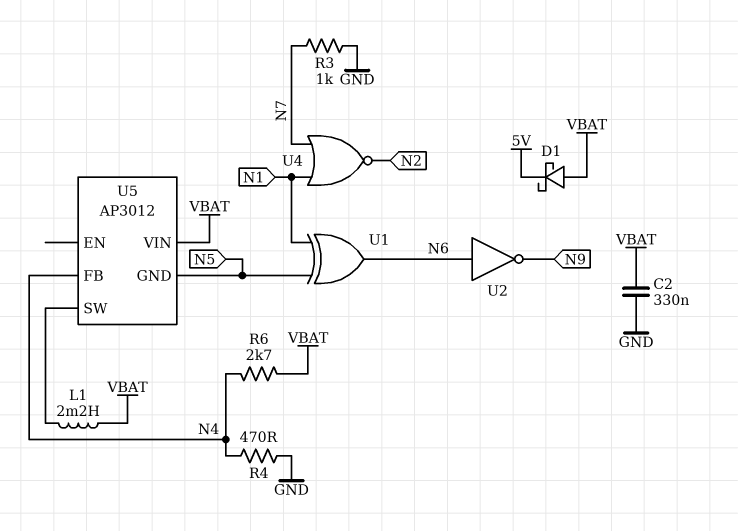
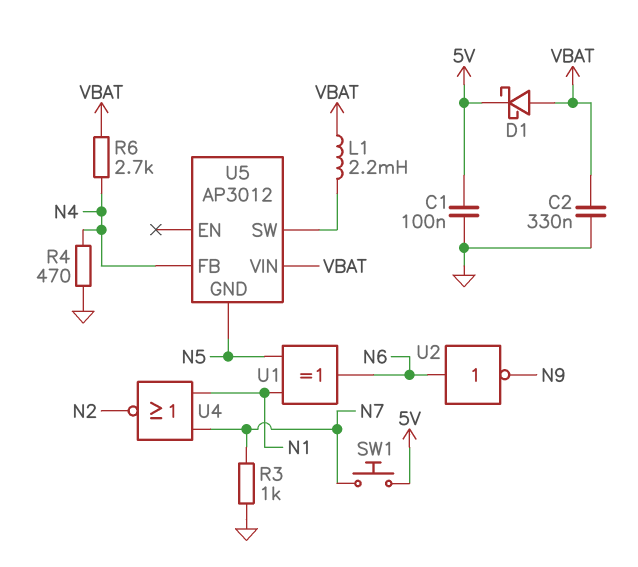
C1: none -> 100nF (5V, GND)
SW1: none -> button (5V, N7)

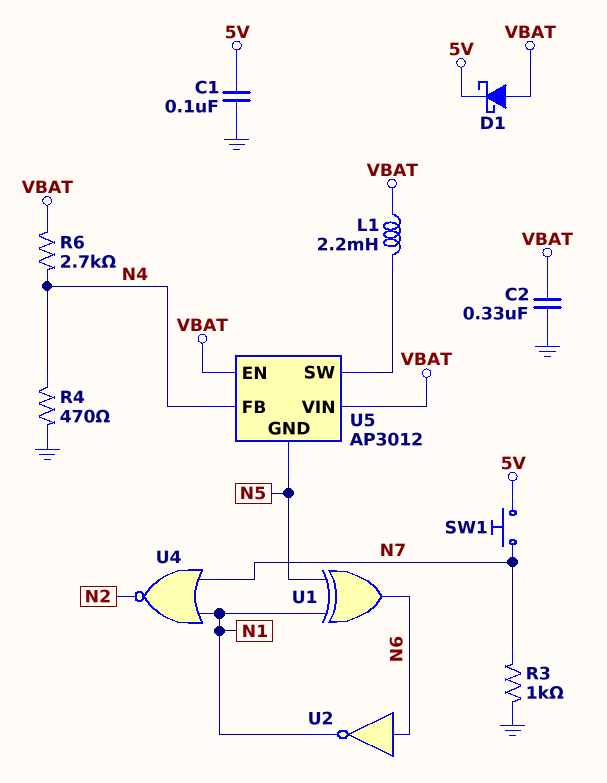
U2: NOT (in N6, out N9) -> NOT (in N6, out N1)
U5 pin EN: none -> VBAT

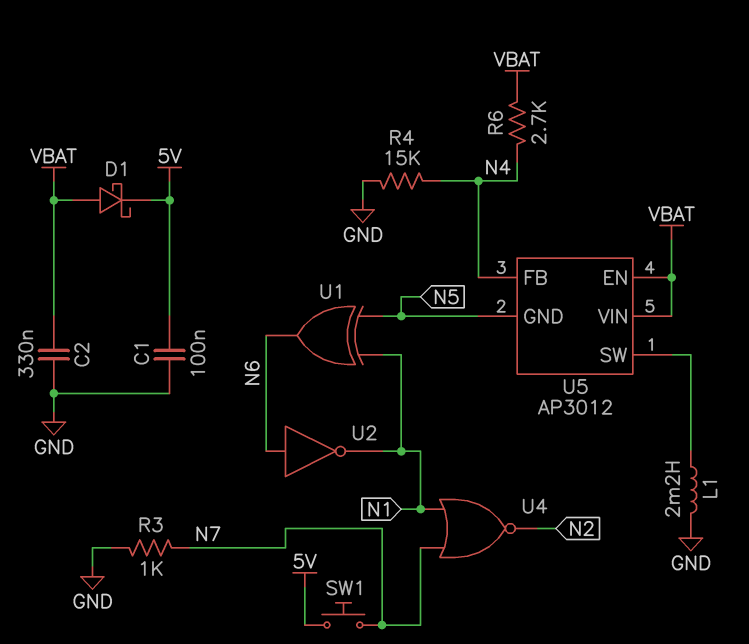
L1: 2.2mH (U5/SW, VBAT) -> 2.2mH (GND, U5/SW)
R4: 470 (GND, N4) -> 15k (GND, N4)

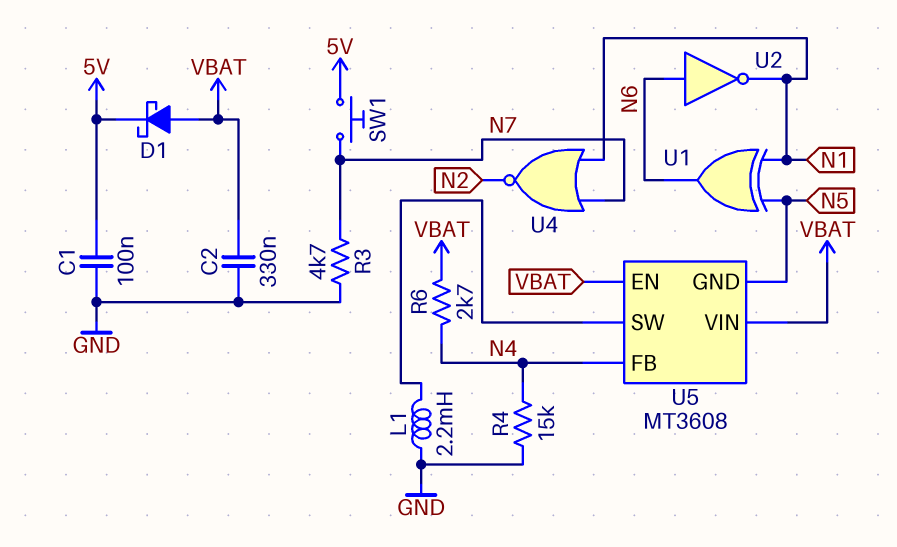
R3: 1k (GND, N7) -> 4.7k (GND, N7)
U5: AP3012 -> MT3608

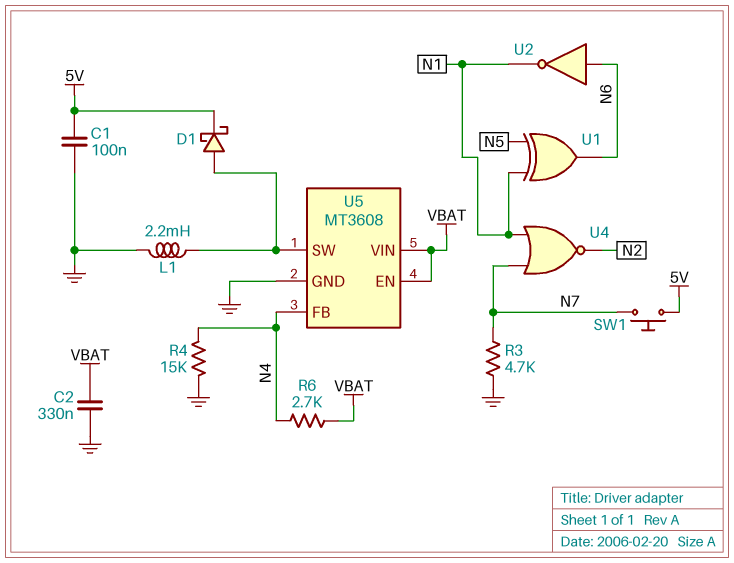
D1: schottky (A VBAT, K 5V) -> schottky (A U5/SW, K 5V)
U5 pin GND: N5 -> GND

